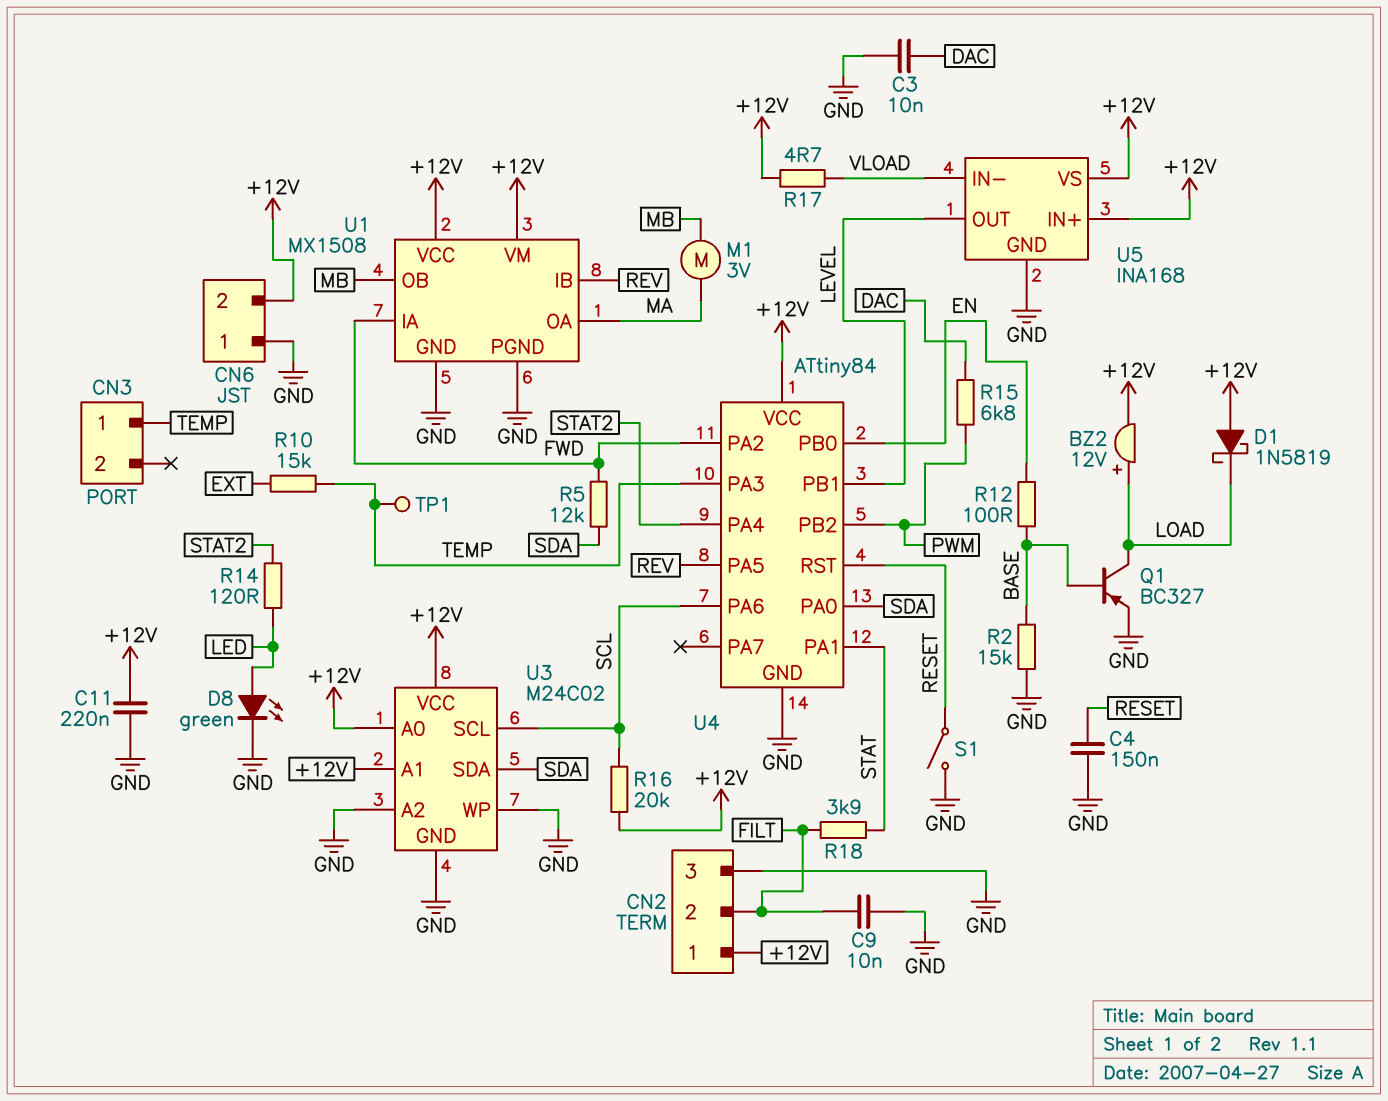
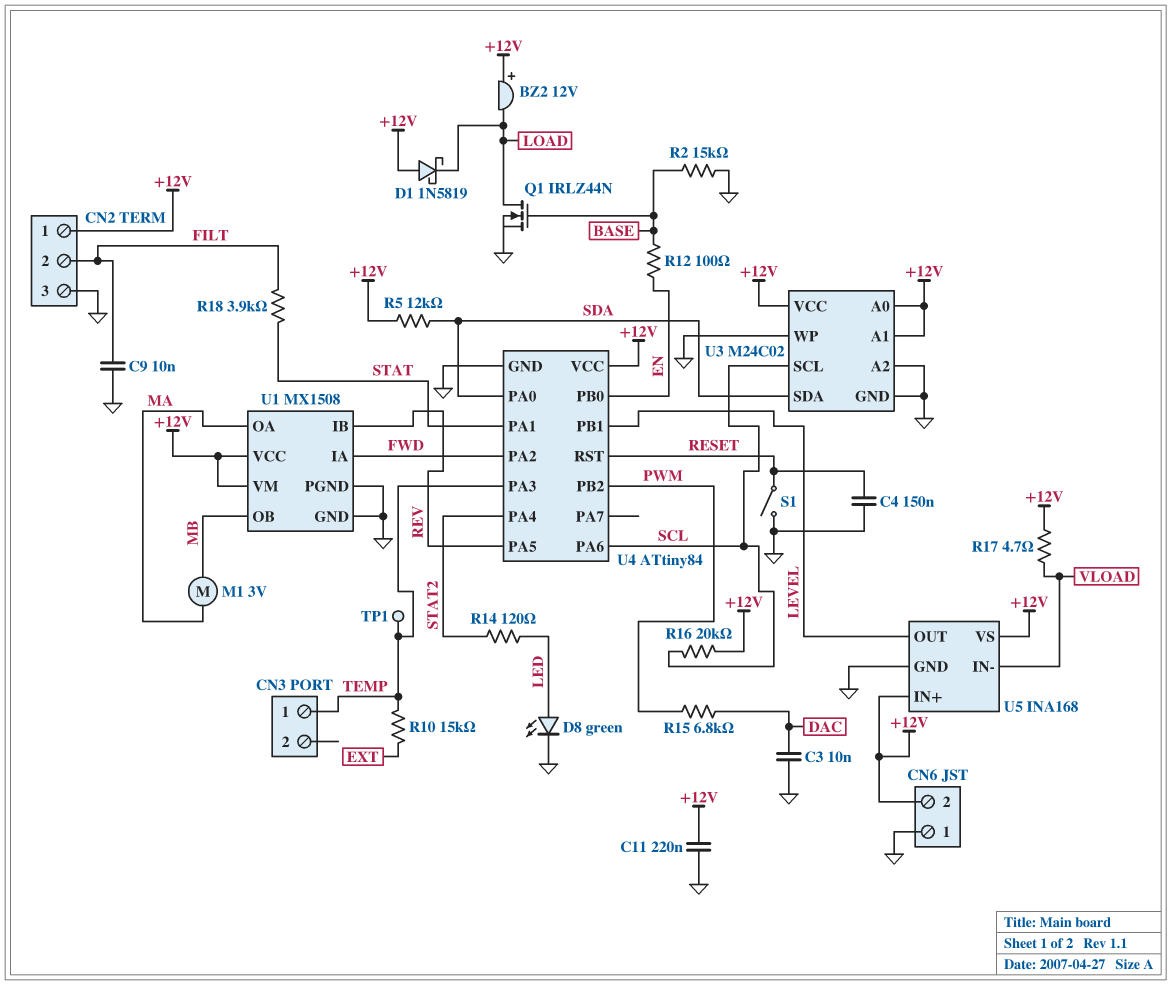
BZ2: buzzer 12V (plus LOAD, minus +12V) -> buzzer 12V (plus +12V, minus LOAD)
Q1: PNP BC327 (B BASE, C LOAD, E GND) -> NMOS IRLZ44N (G BASE, D LOAD, S GND)
R5: 12k (FWD, SDA) -> 12k (+12V, SDA)

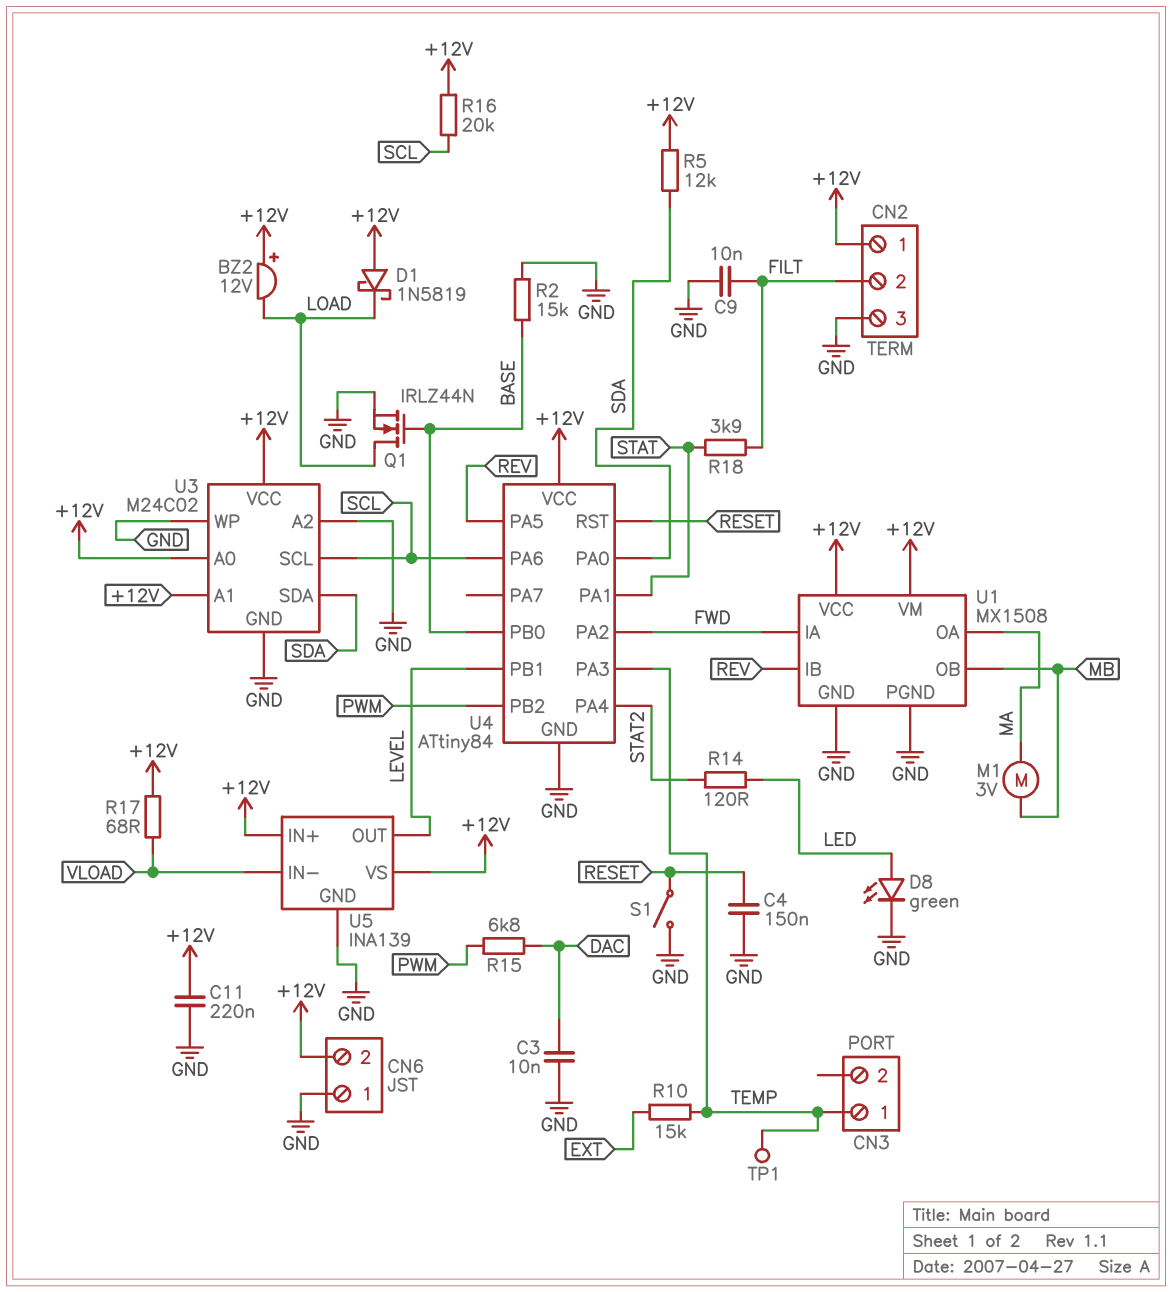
R12: 100 (BASE, EN) -> none
R17: 4.7 (+12V, VLOAD) -> 68 (+12V, VLOAD)
U4 pin PB0: EN -> BASE
U5: INA168 -> INA139

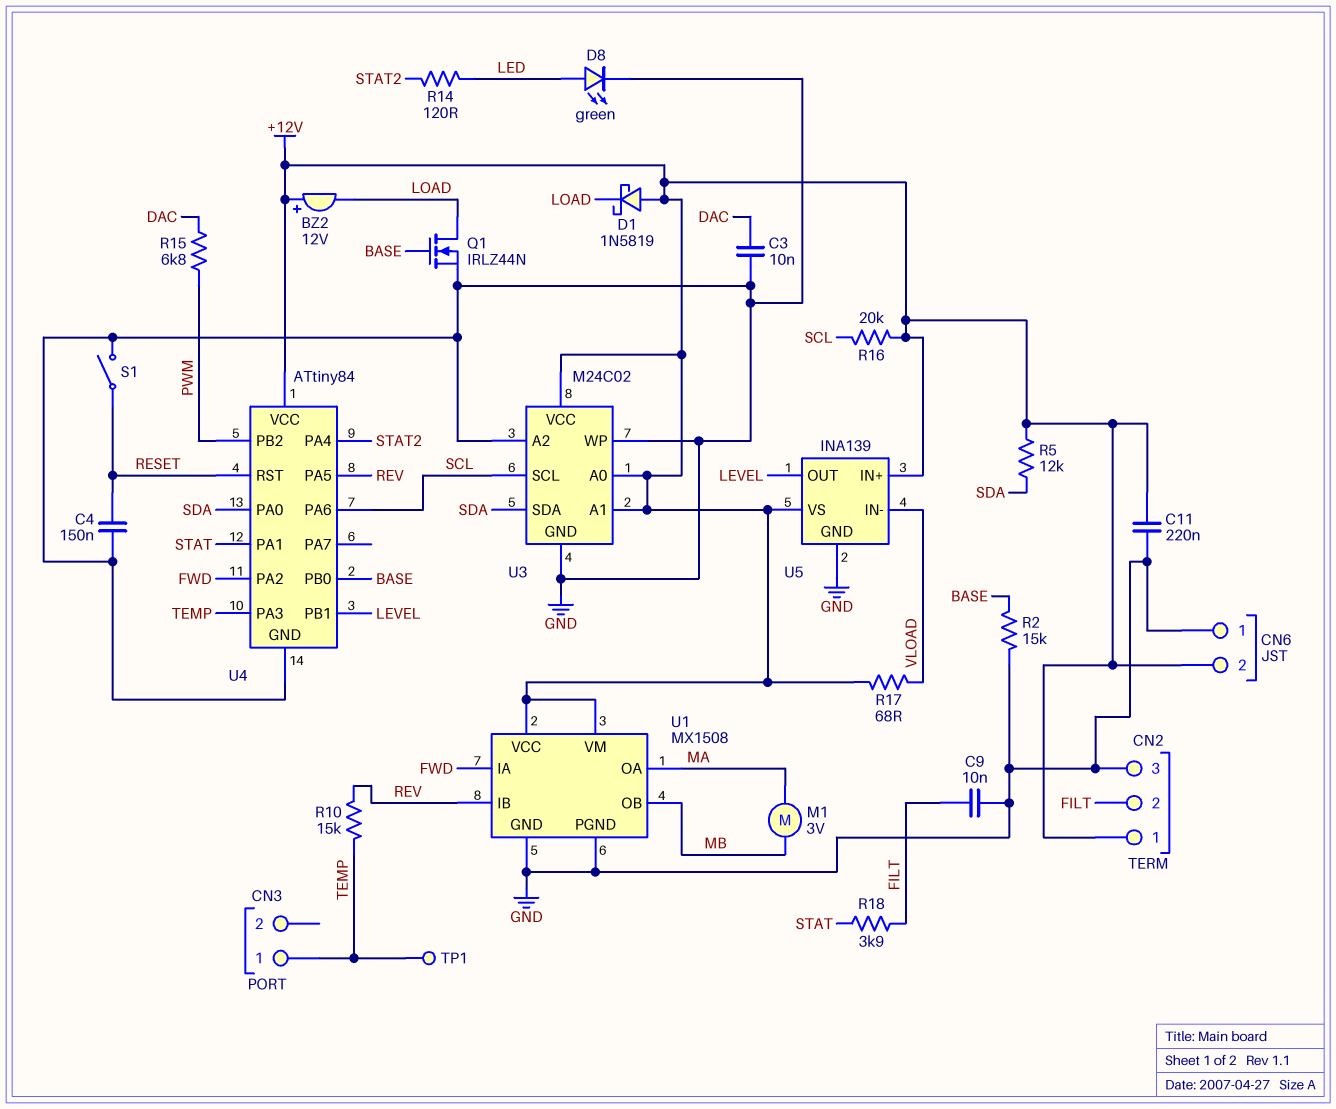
R10: 15k (EXT, TEMP) -> 15k (REV, TEMP)

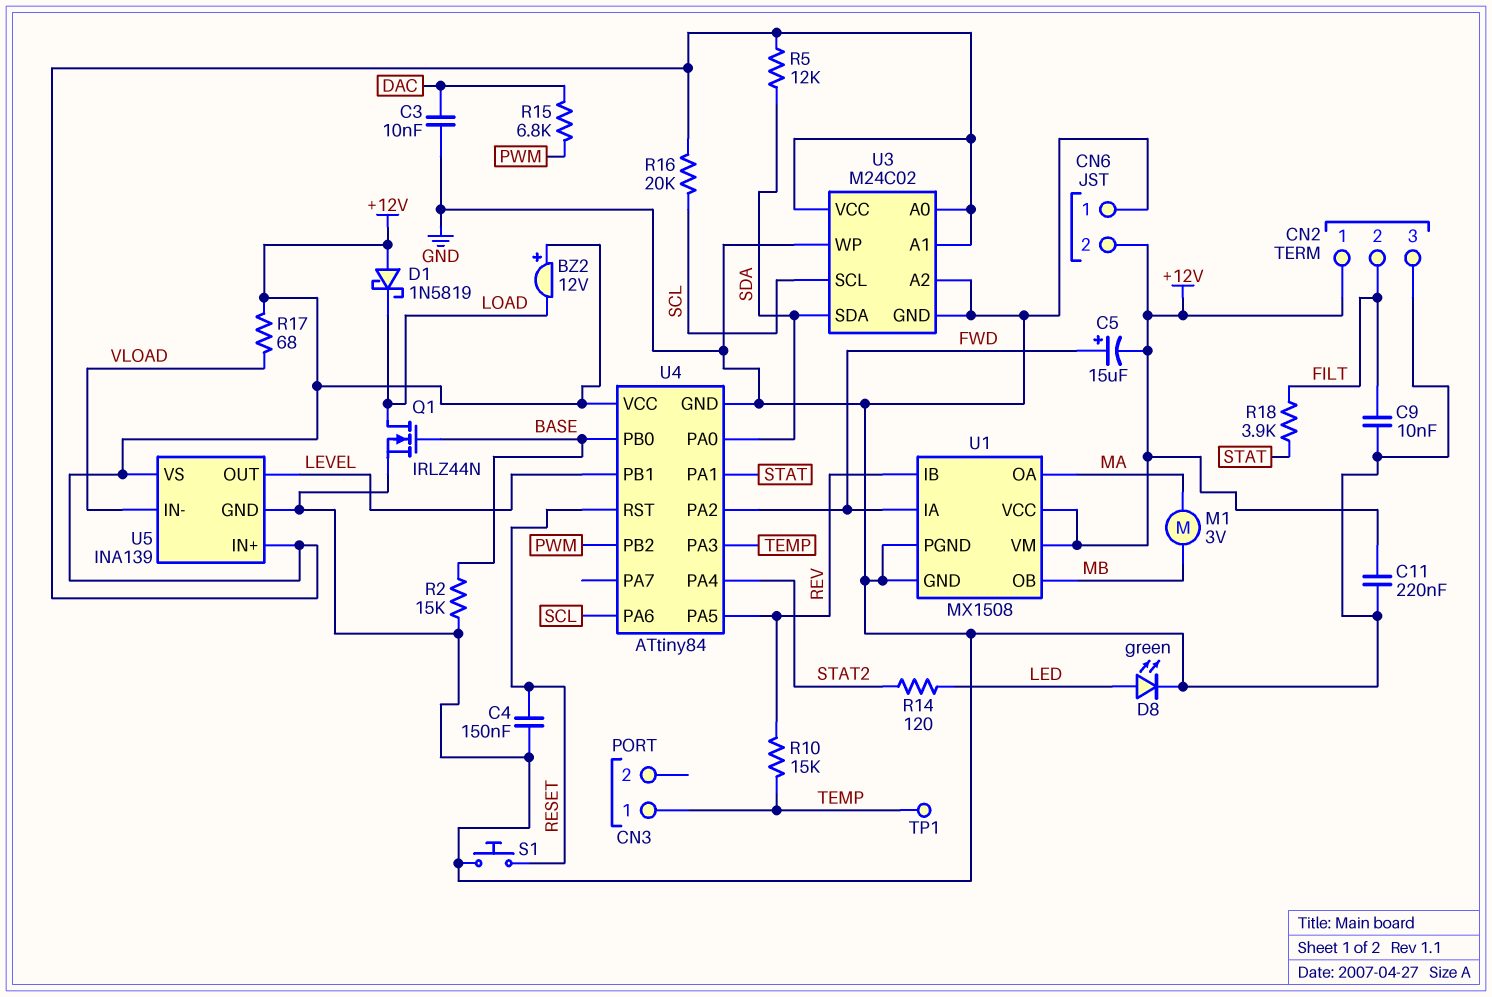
C5: none -> 15uF (plus FWD, minus +12V)
S1: switch (GND, RESET) -> button (GND, RESET)

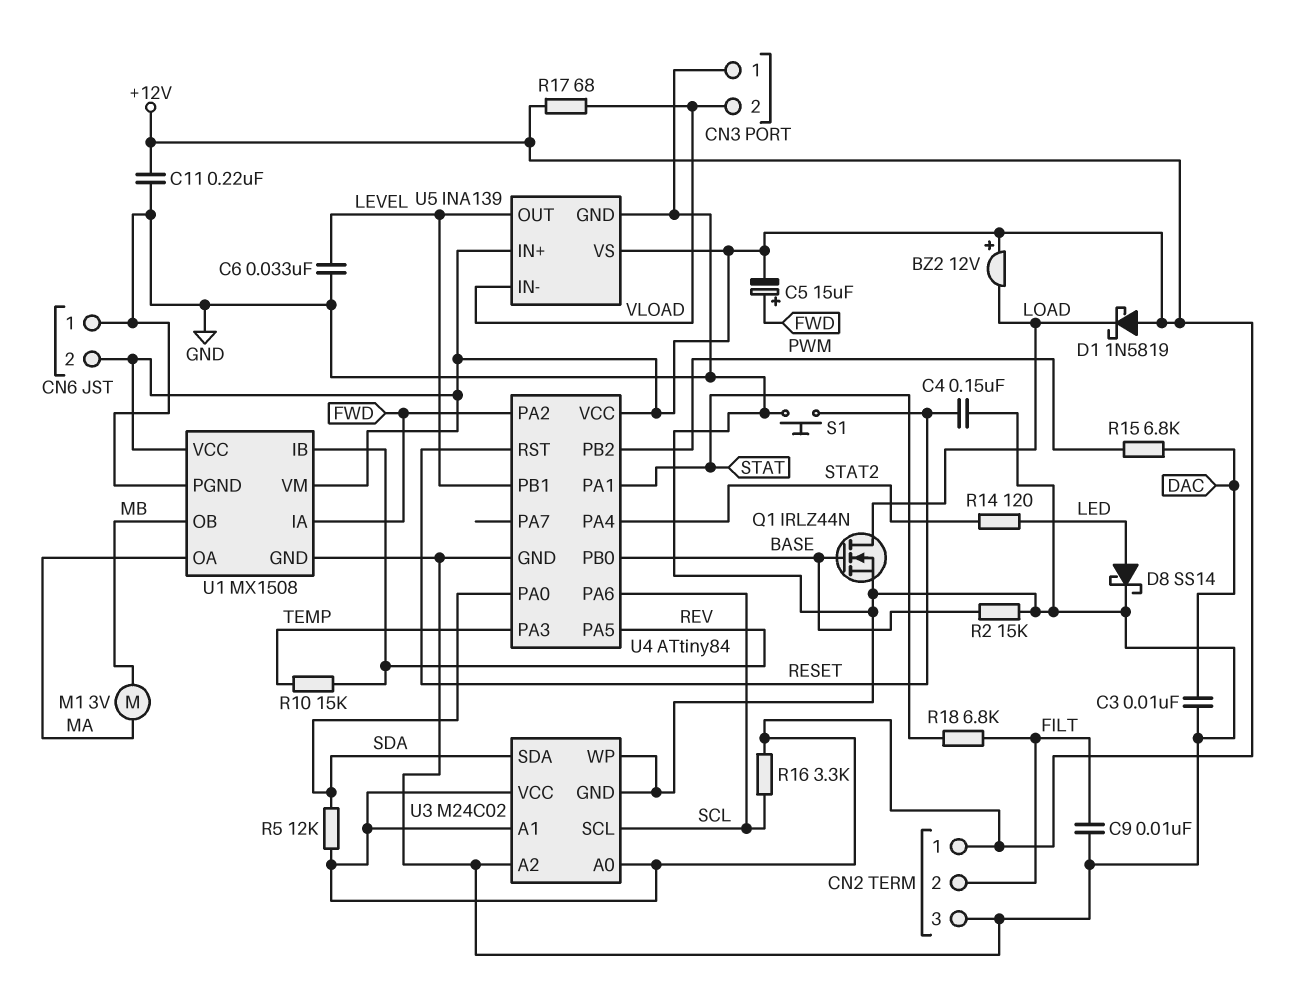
C6: none -> 33nF (GND, LEVEL)
CN3 pin 1: TEMP -> GND
CN3 pin 2: none -> VLOAD
D8: LED green (A LED, K GND) -> schottky SS14 (A LED, K GND)
R16: 20k (+12V, SCL) -> 3.3k (+12V, SCL)
R18: 3.9k (FILT, STAT) -> 6.8k (FILT, STAT)
TP1: test point (TEMP) -> none

